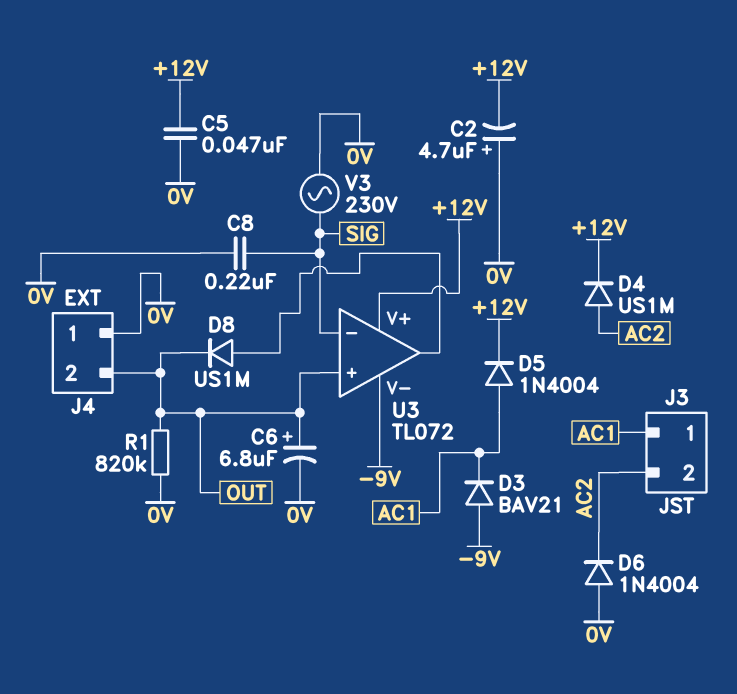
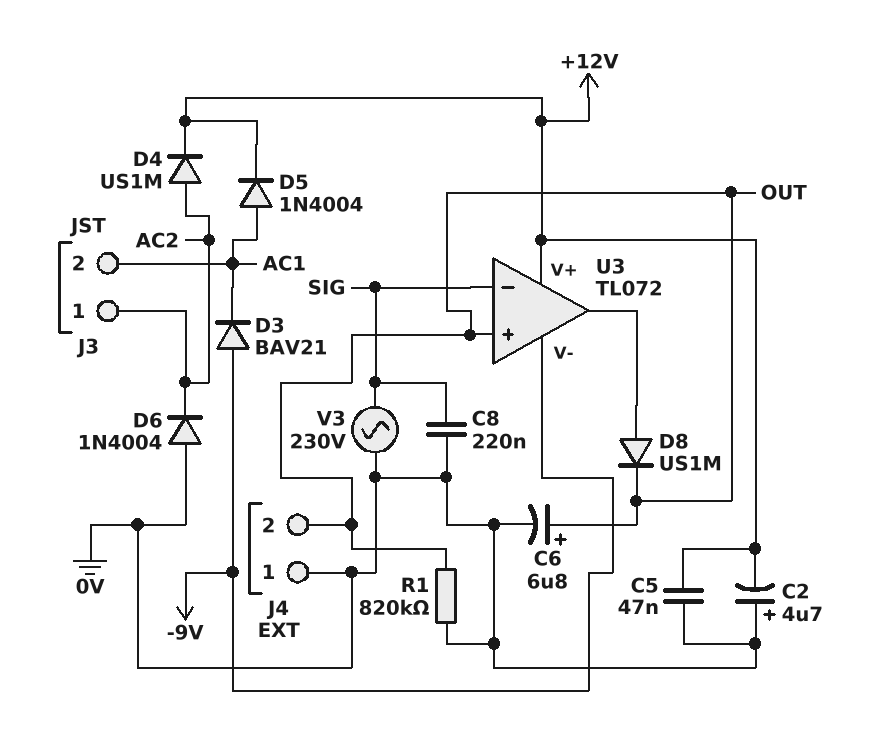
J3 pin 1: AC1 -> AC2
J3 pin 2: AC2 -> AC1

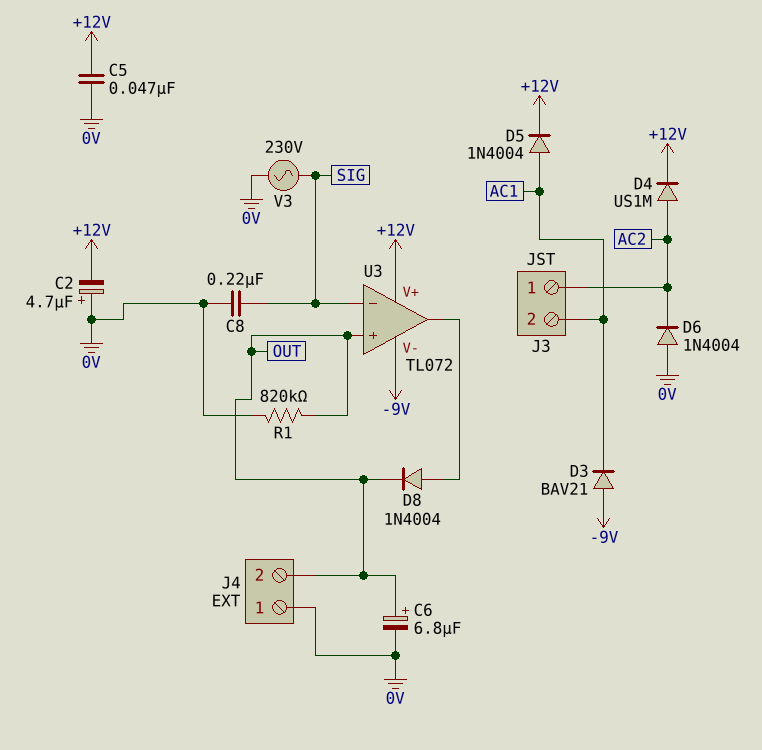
D8: diode US1M (A U3/out, K OUT) -> diode 1N4004 (A U3/out, K OUT)

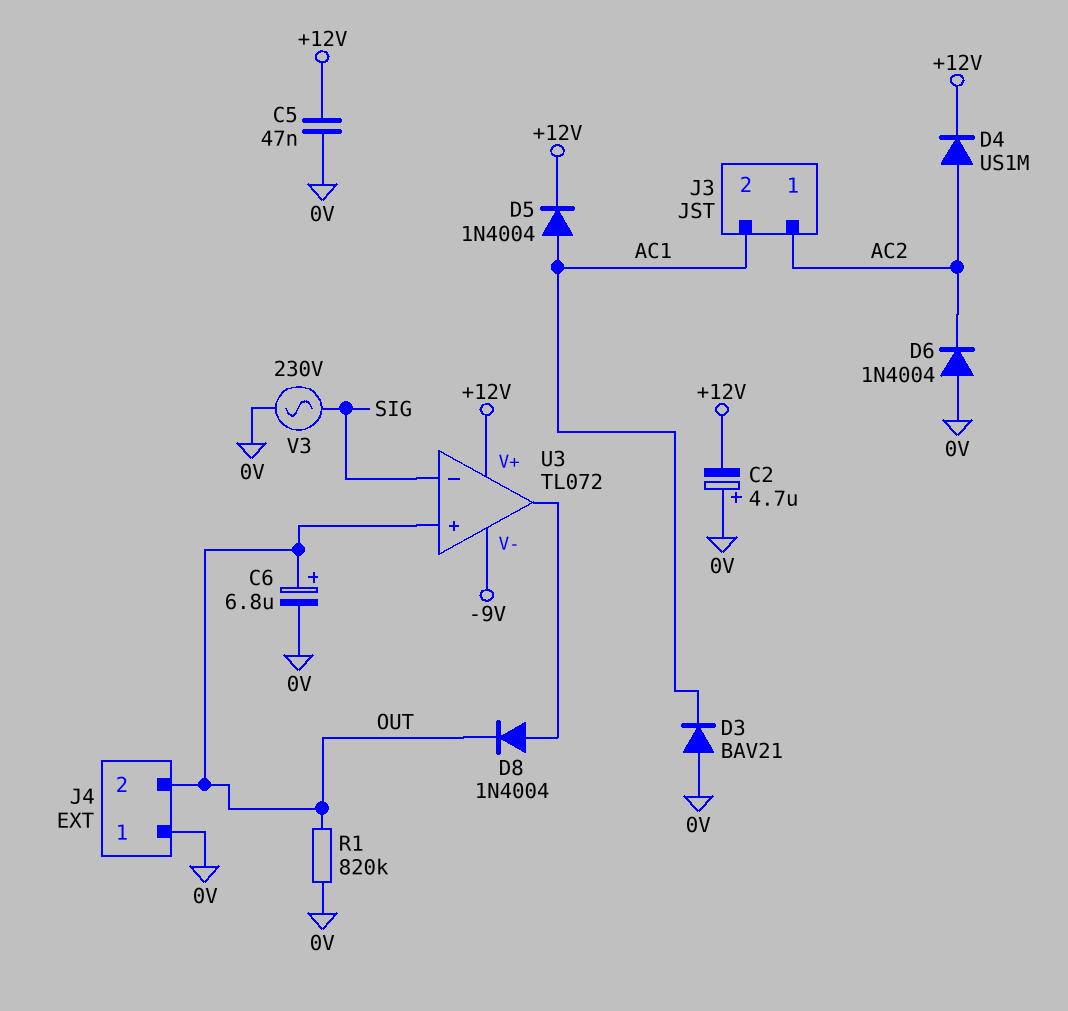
C8: 220nF (0V, SIG) -> none
D3: diode BAV21 (A -9V, K AC1) -> diode BAV21 (A 0V, K AC1)

